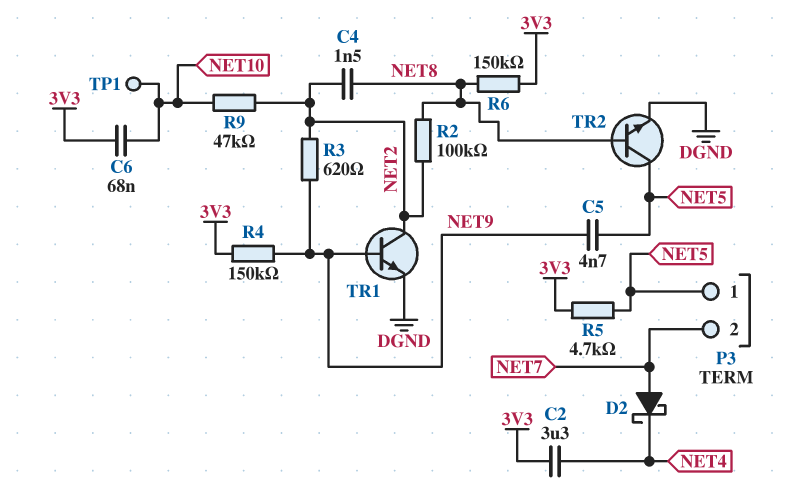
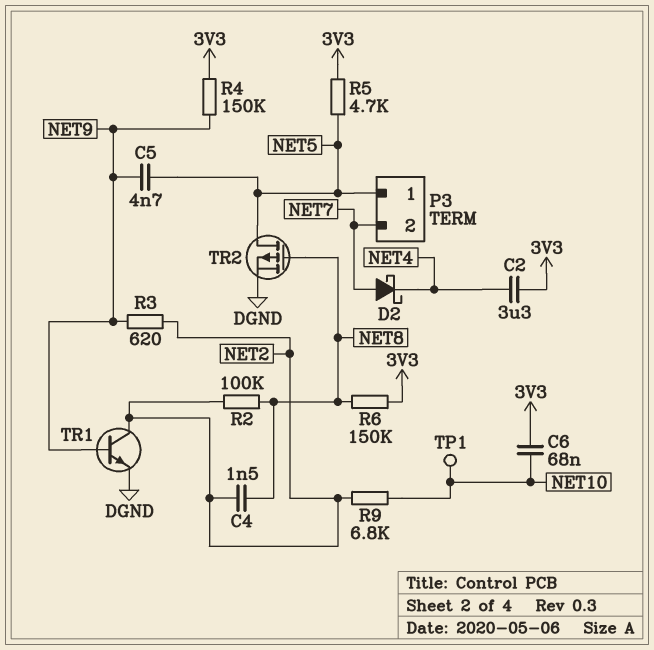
R9: 47k (NET2, NET10) -> 6.8k (NET2, NET10)
TR2: NPN (B NET8, C NET5, E DGND) -> PMOS (G NET8, D NET5, S DGND)

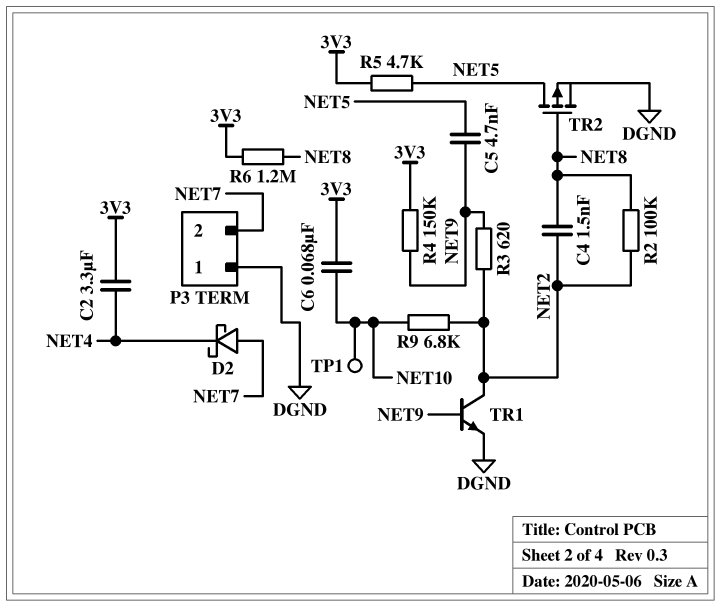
P3 pin 1: NET5 -> DGND
R6: 150k (3V3, NET8) -> 1.2M (3V3, NET8)

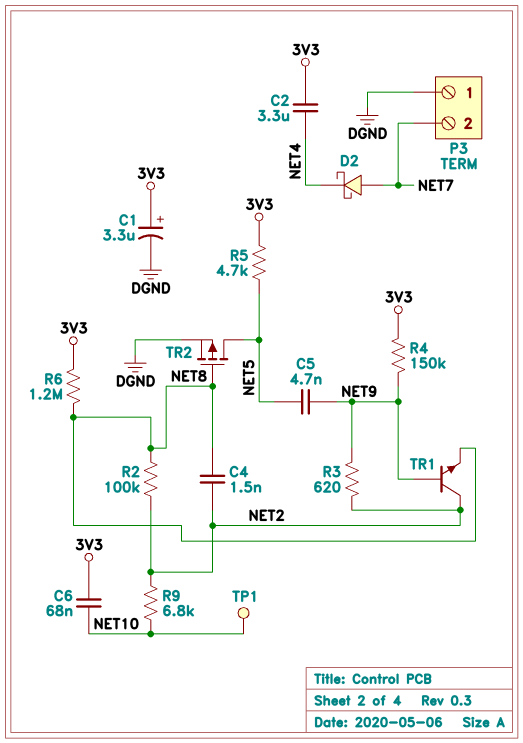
C1: none -> 3.3uF (plus 3V3, minus DGND)
TR1: NPN (B NET9, C NET2, E DGND) -> NPN (B NET9, C NET2, E NET8)

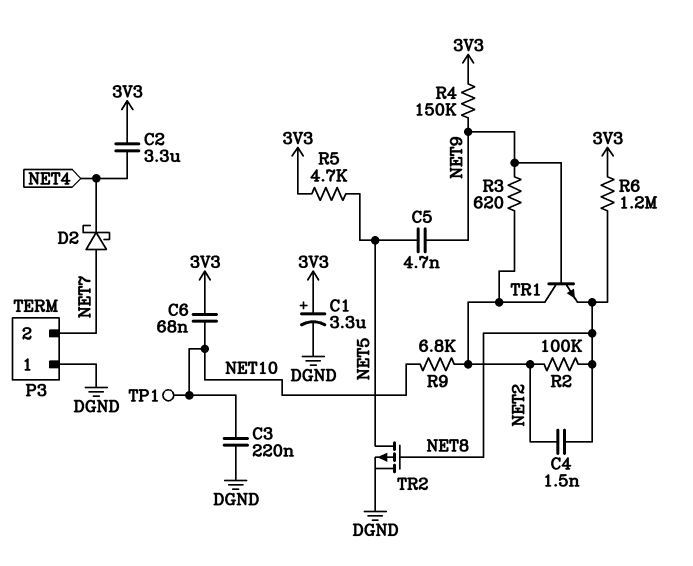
C3: none -> 220nF (DGND, NET10)

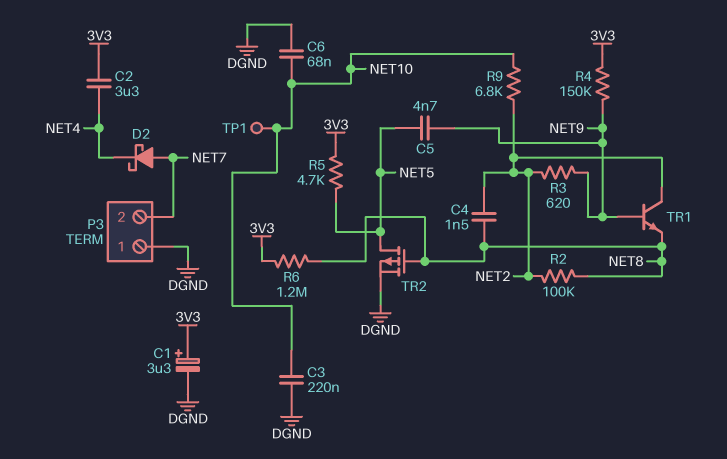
C6: 68nF (3V3, NET10) -> 68nF (DGND, NET10)

